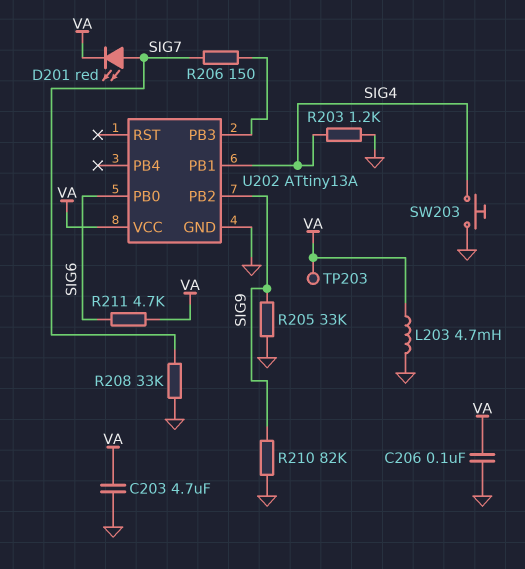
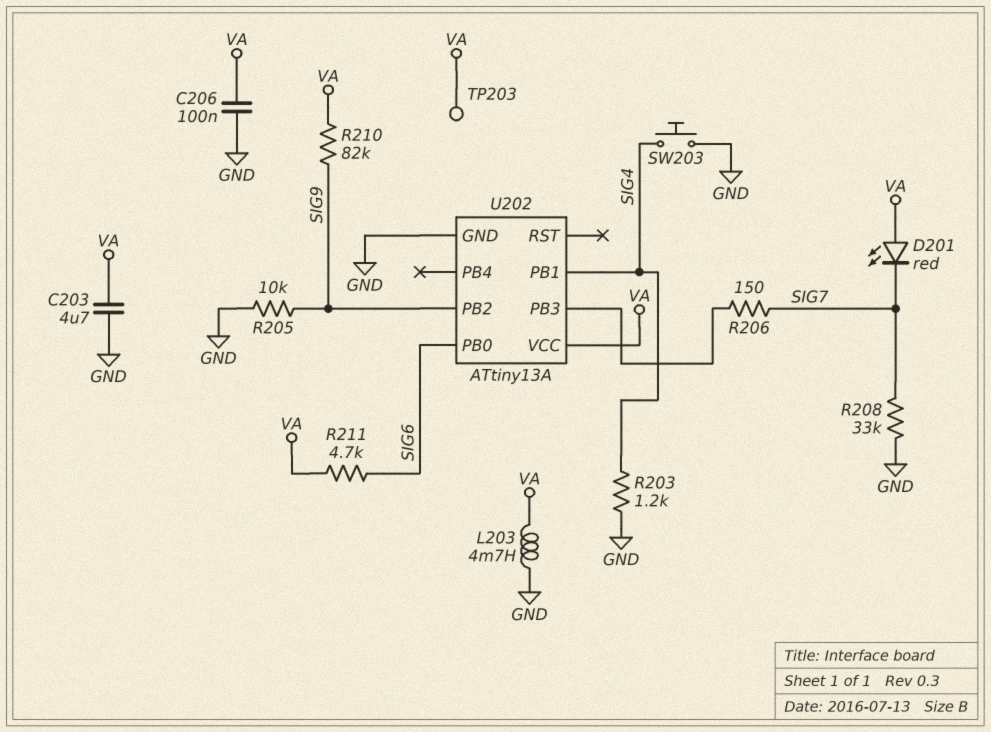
D201: LED red (A SIG7, K VA) -> LED red (A VA, K SIG7)
R205: 33k (GND, SIG9) -> 10k (GND, SIG9)
R210: 82k (GND, SIG9) -> 82k (SIG9, VA)

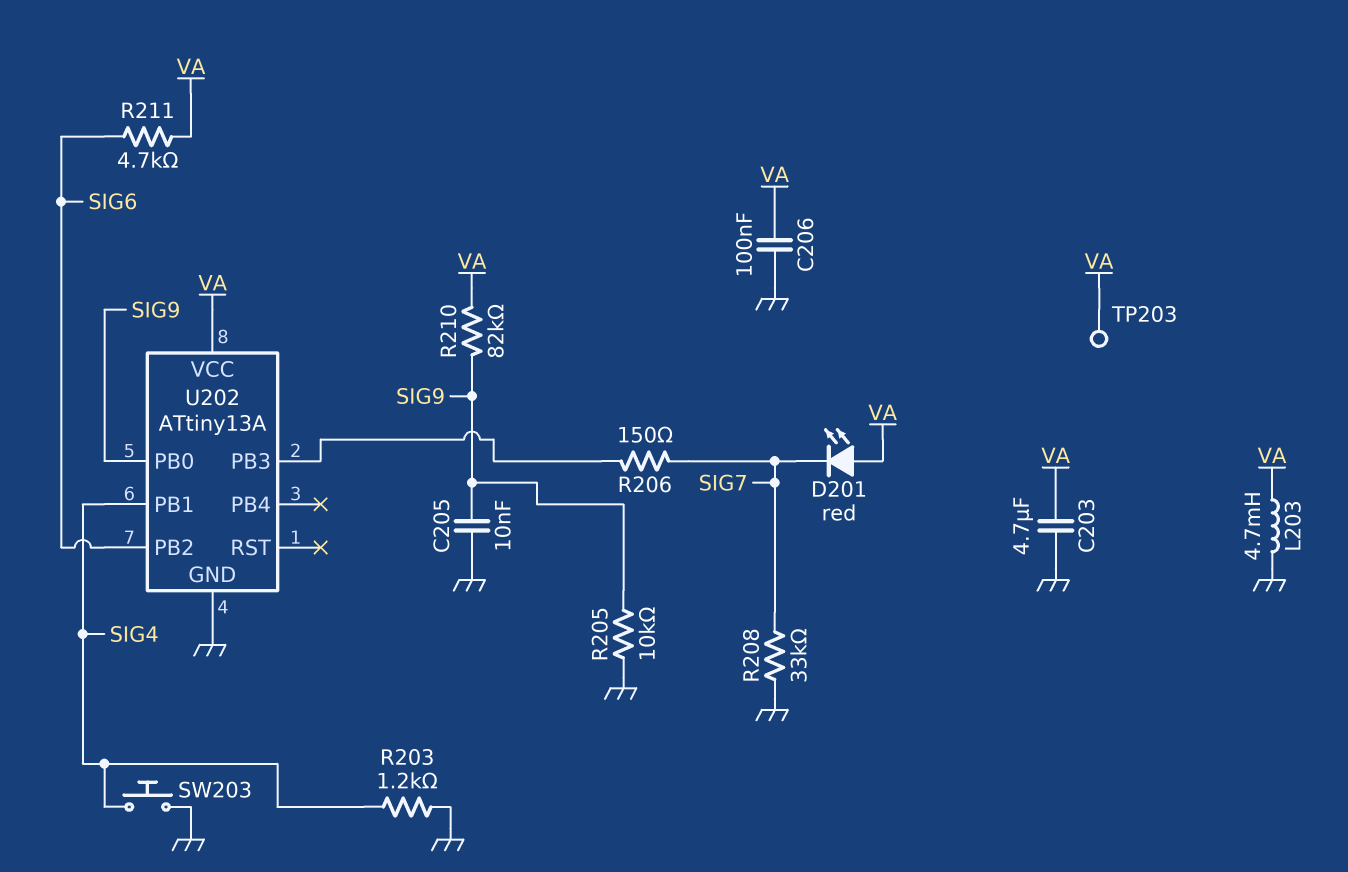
C205: none -> 10nF (GND, SIG9)
U202 pin PB0: SIG6 -> SIG9
U202 pin PB2: SIG9 -> SIG6

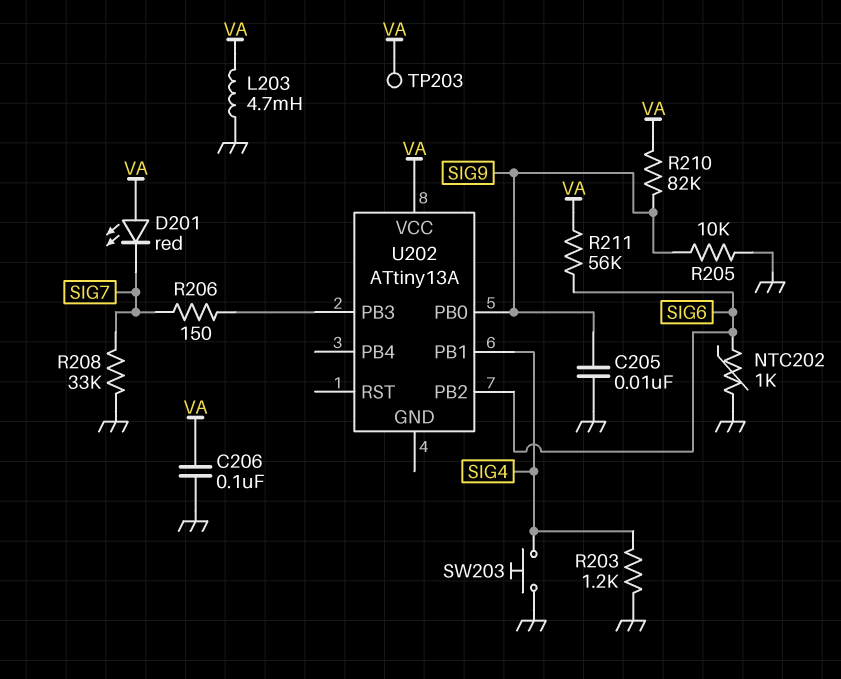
C203: 4.7uF (GND, VA) -> none
NTC202: none -> 1k (GND, SIG6)
R211: 4.7k (SIG6, VA) -> 56k (SIG6, VA)
U202 pin GND: GND -> none

